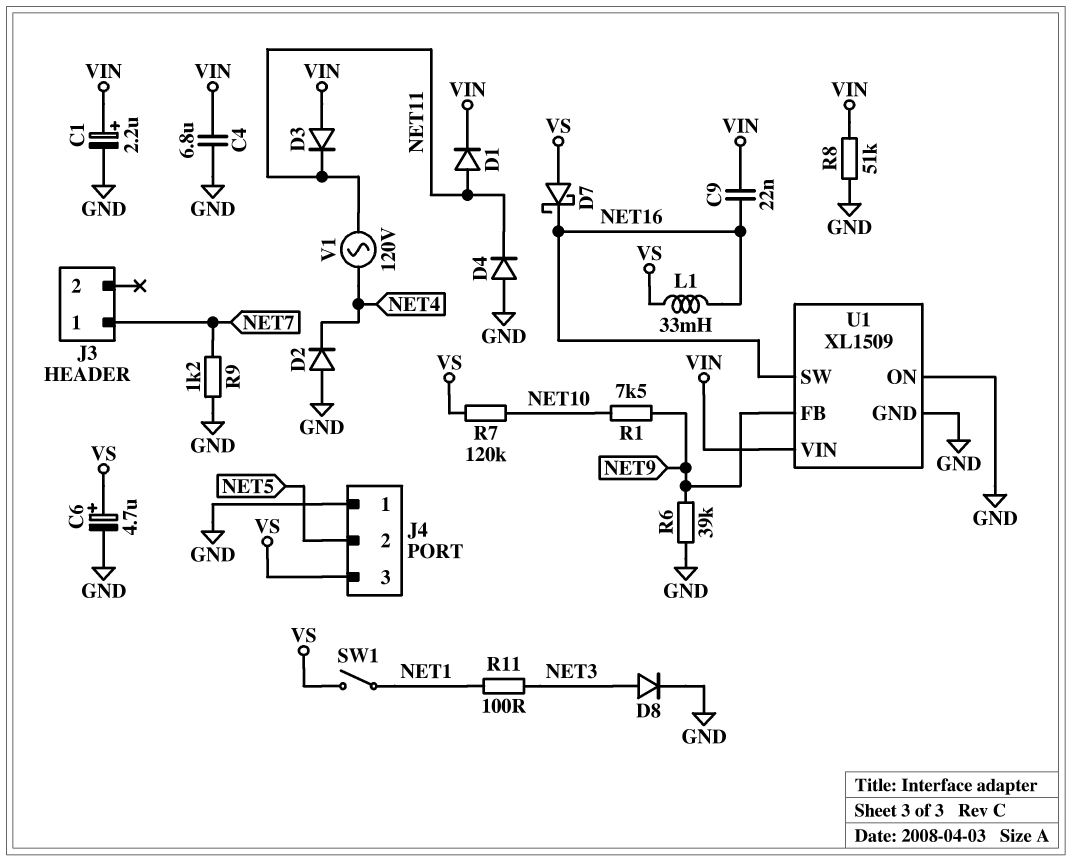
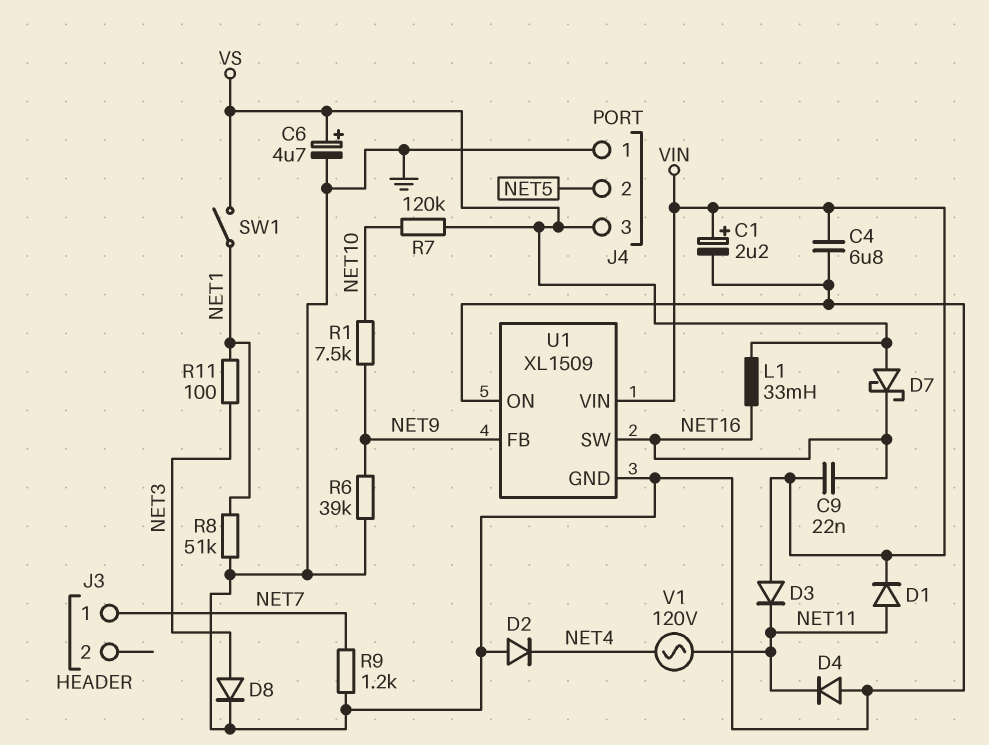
R8: 51k (GND, VIN) -> 51k (GND, NET1)

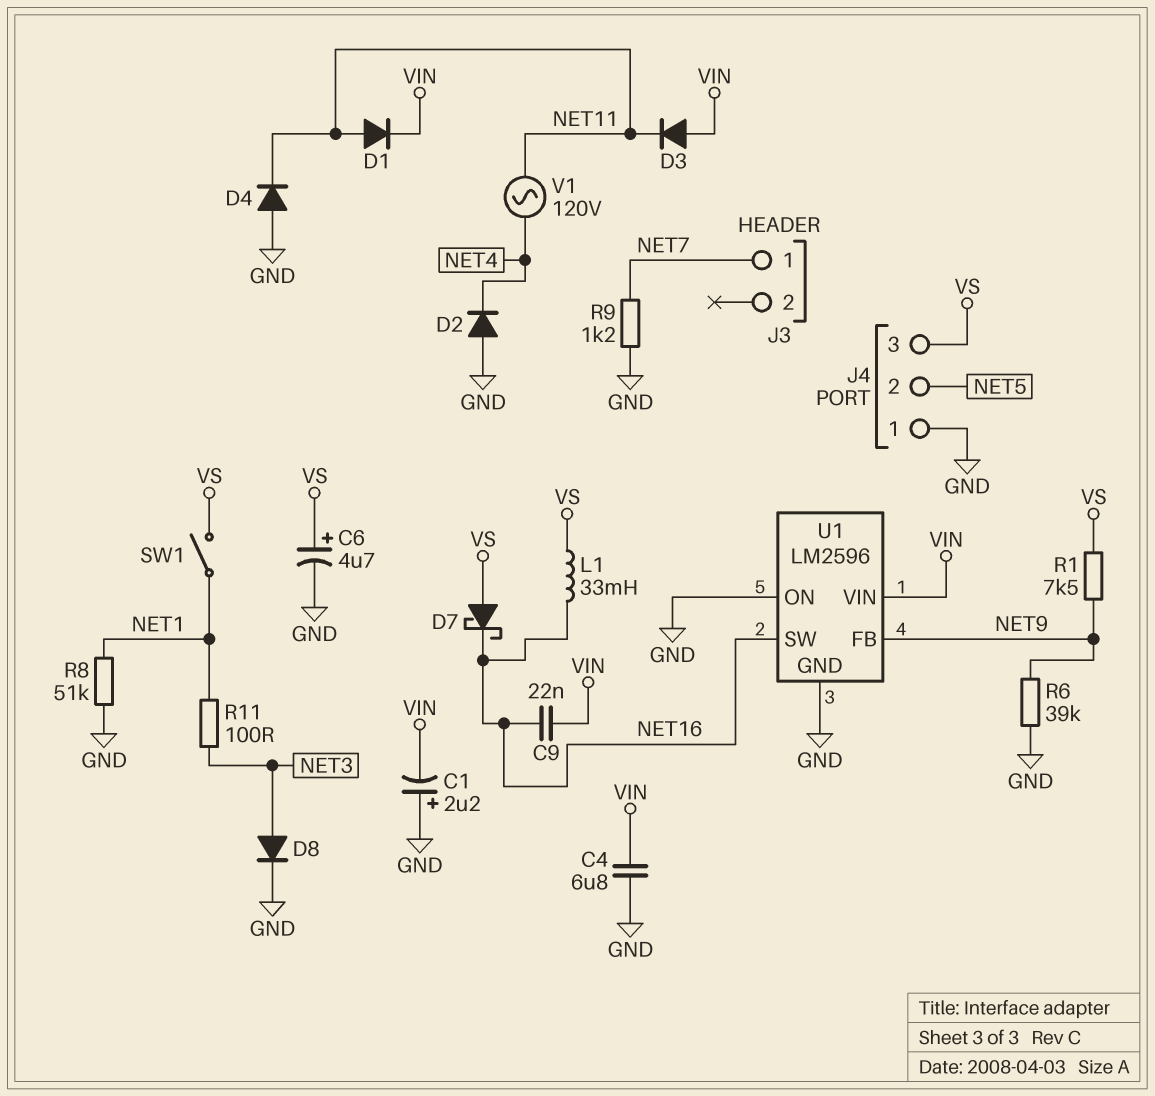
C1: 2.2uF (plus VIN, minus GND) -> 2.2uF (plus GND, minus VIN)
R1: 7.5k (NET9, NET10) -> 7.5k (NET9, VS)
R7: 120k (NET10, VS) -> none
U1: XL1509 -> LM2596

